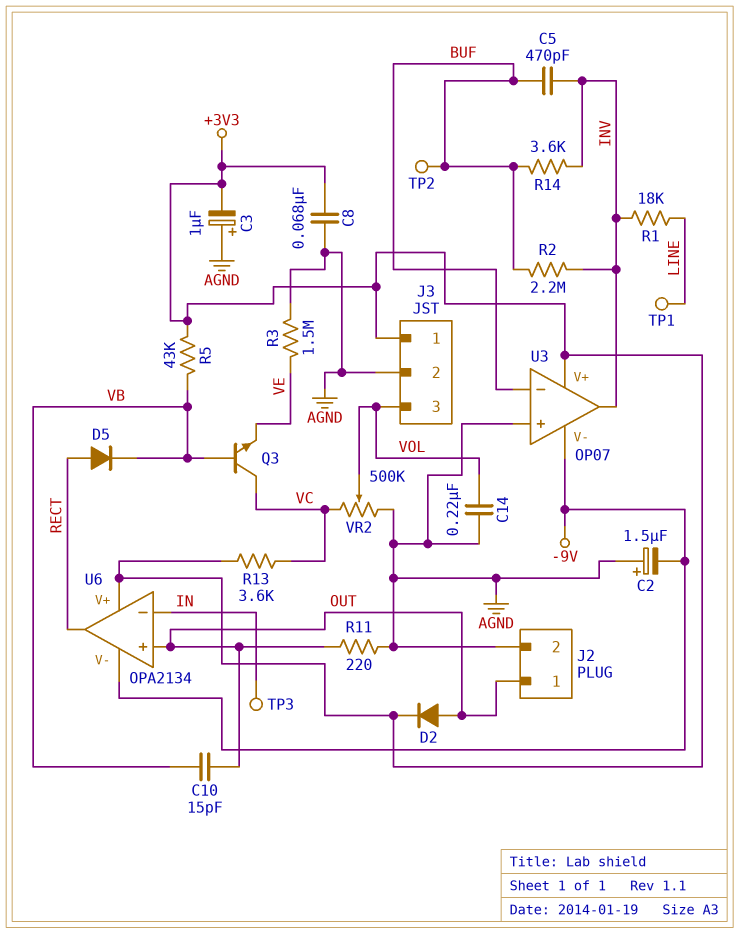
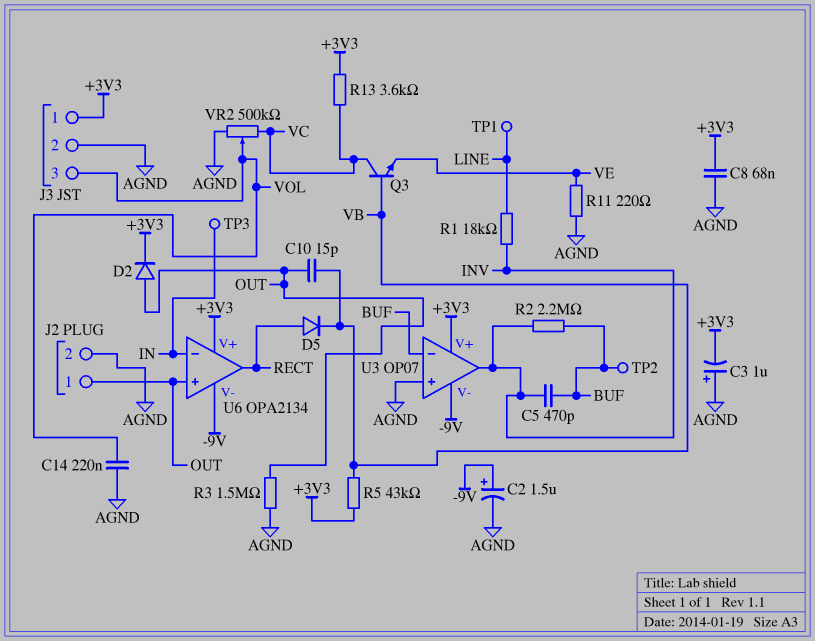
C2: 1.5uF (plus AGND, minus -9V) -> 1.5uF (plus -9V, minus AGND)
R3: 1.5M (AGND, VE) -> 1.5M (AGND, OUT)
R11: 220 (AGND, OUT) -> 220 (AGND, VE)
R14: 3.6k (BUF, INV) -> none

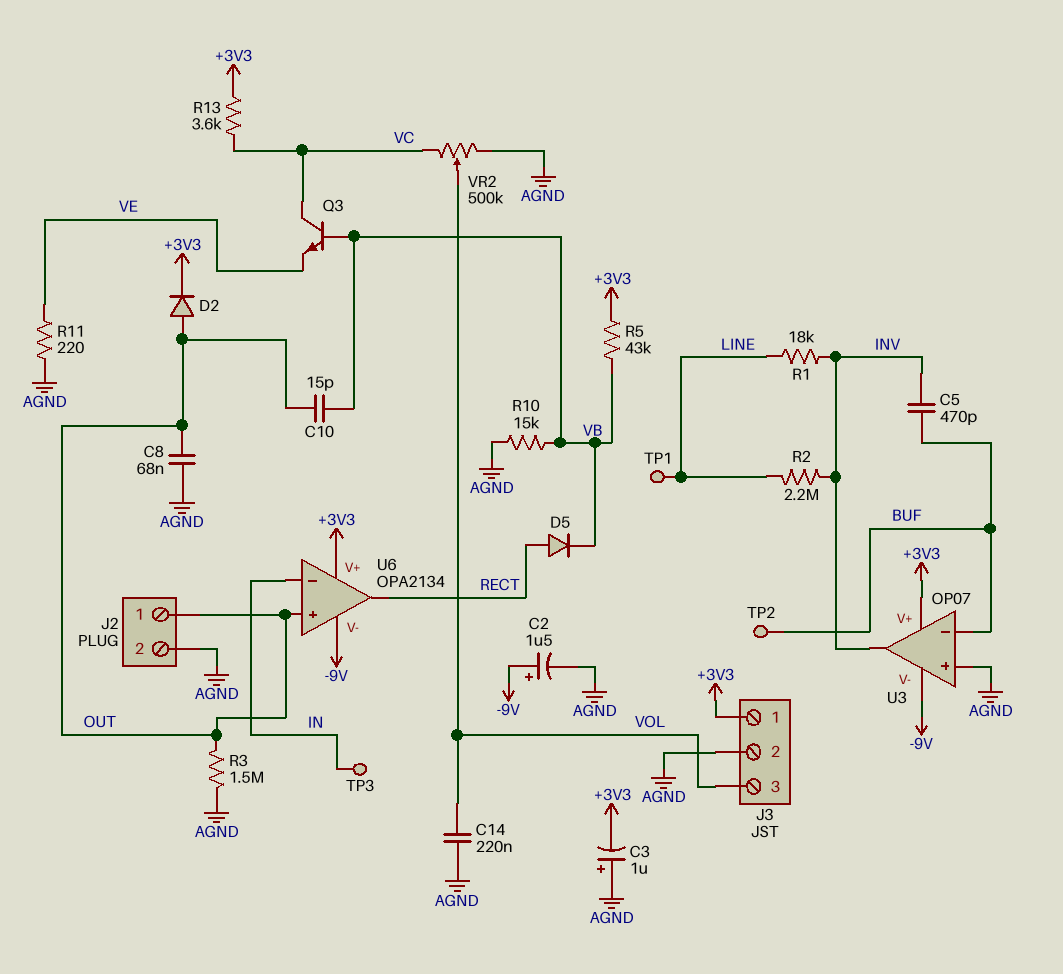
C8: 68nF (+3V3, AGND) -> 68nF (AGND, OUT)
R2: 2.2M (BUF, INV) -> 2.2M (INV, LINE)
R10: none -> 15k (AGND, VB)

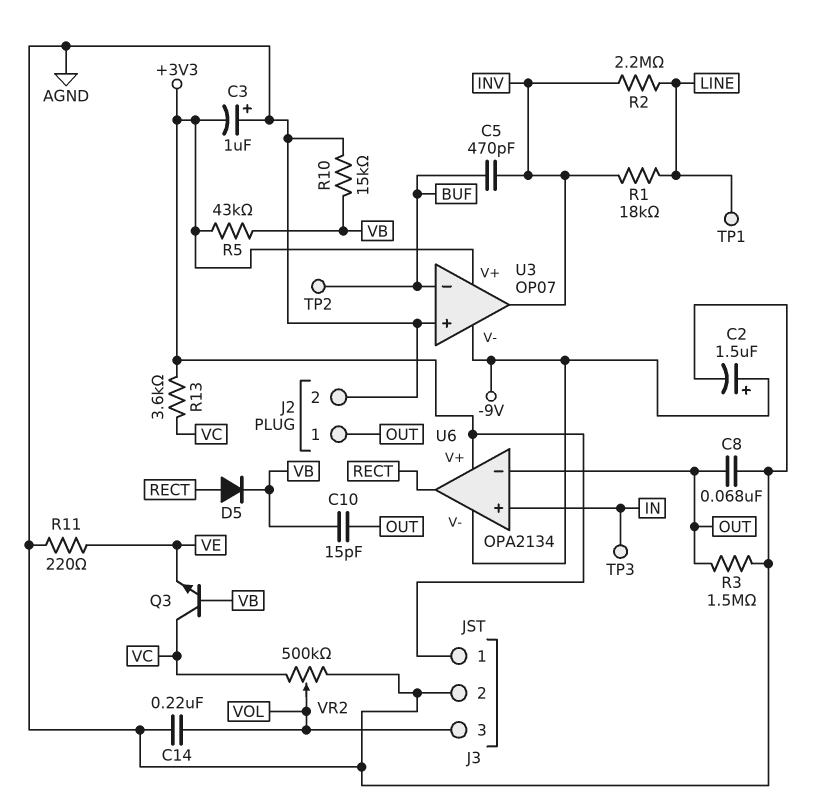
D2: diode (A OUT, K +3V3) -> none
U6 pin in+: OUT -> IN
U6 pin in-: IN -> OUT

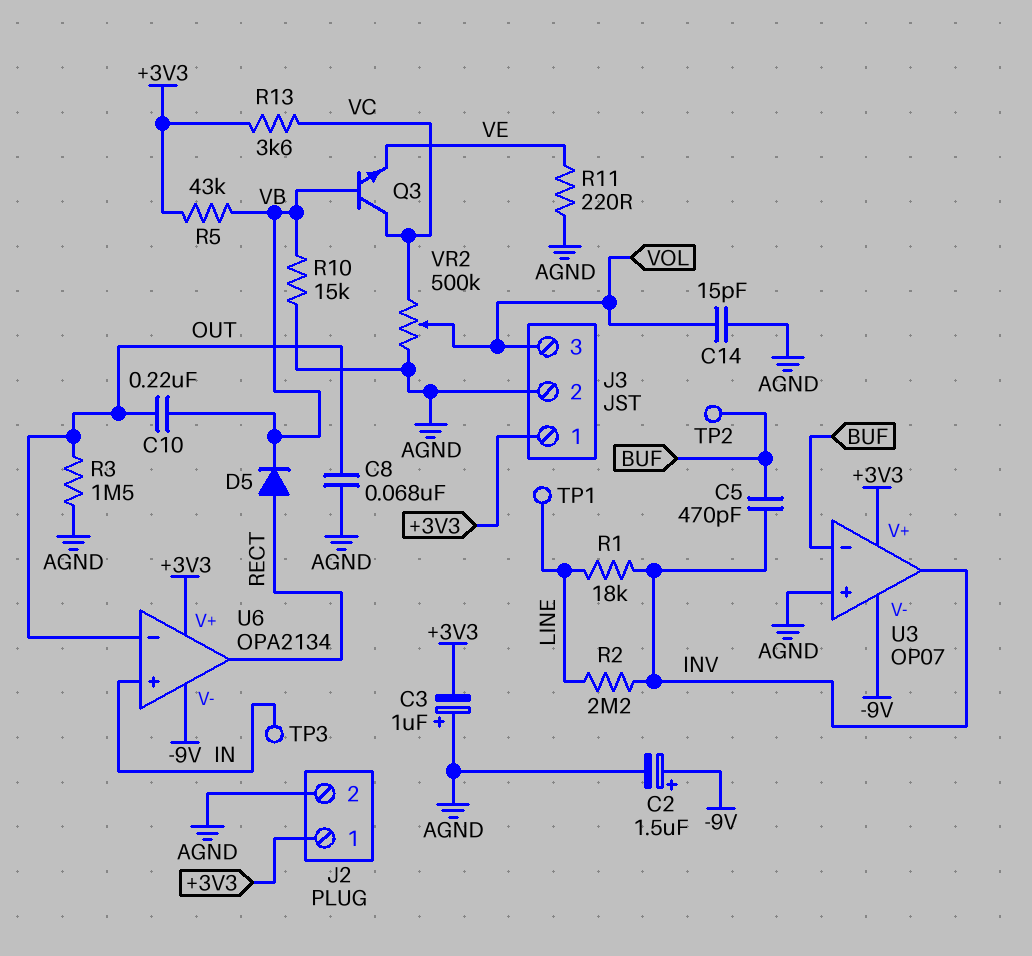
C10: 15pF (OUT, VB) -> 220nF (OUT, VB)
C14: 220nF (AGND, VOL) -> 15pF (AGND, VOL)
J2 pin 1: OUT -> +3V3

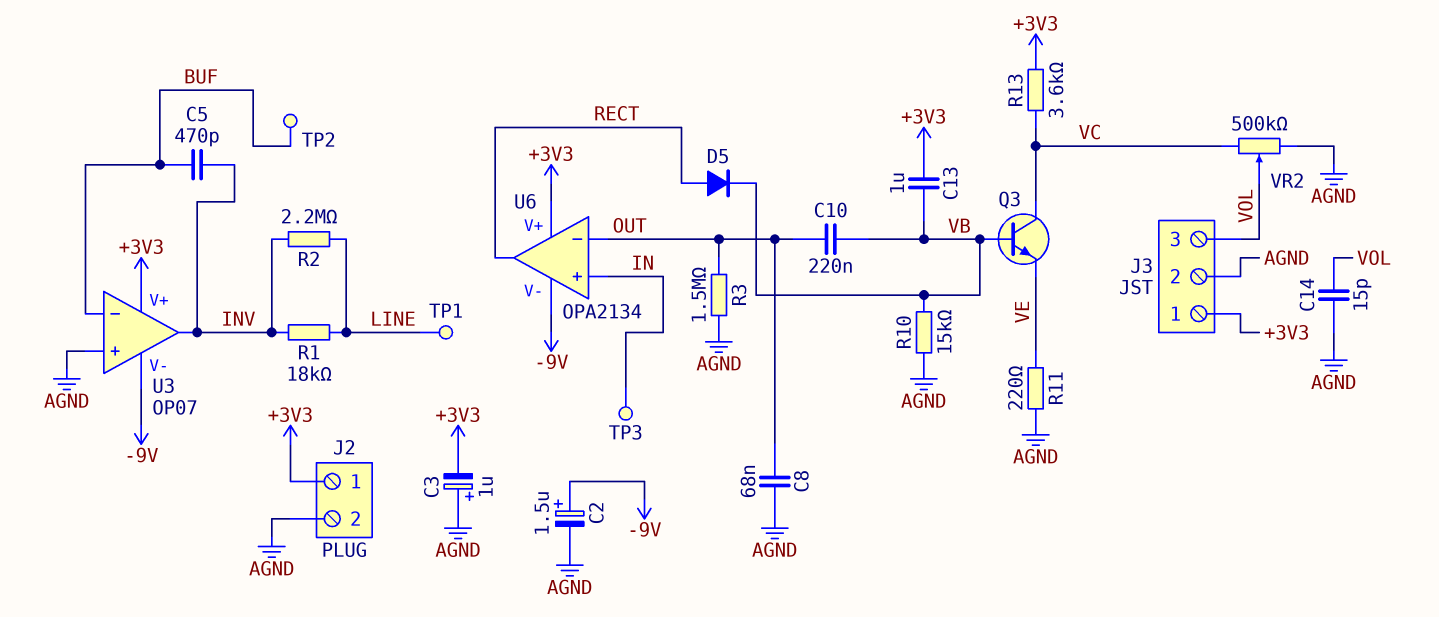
C13: none -> 1uF (+3V3, VB)
R5: 43k (+3V3, VB) -> none

